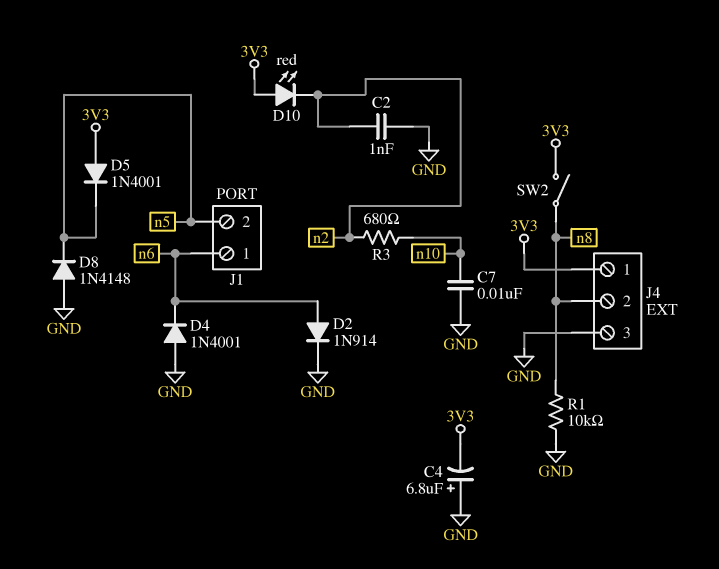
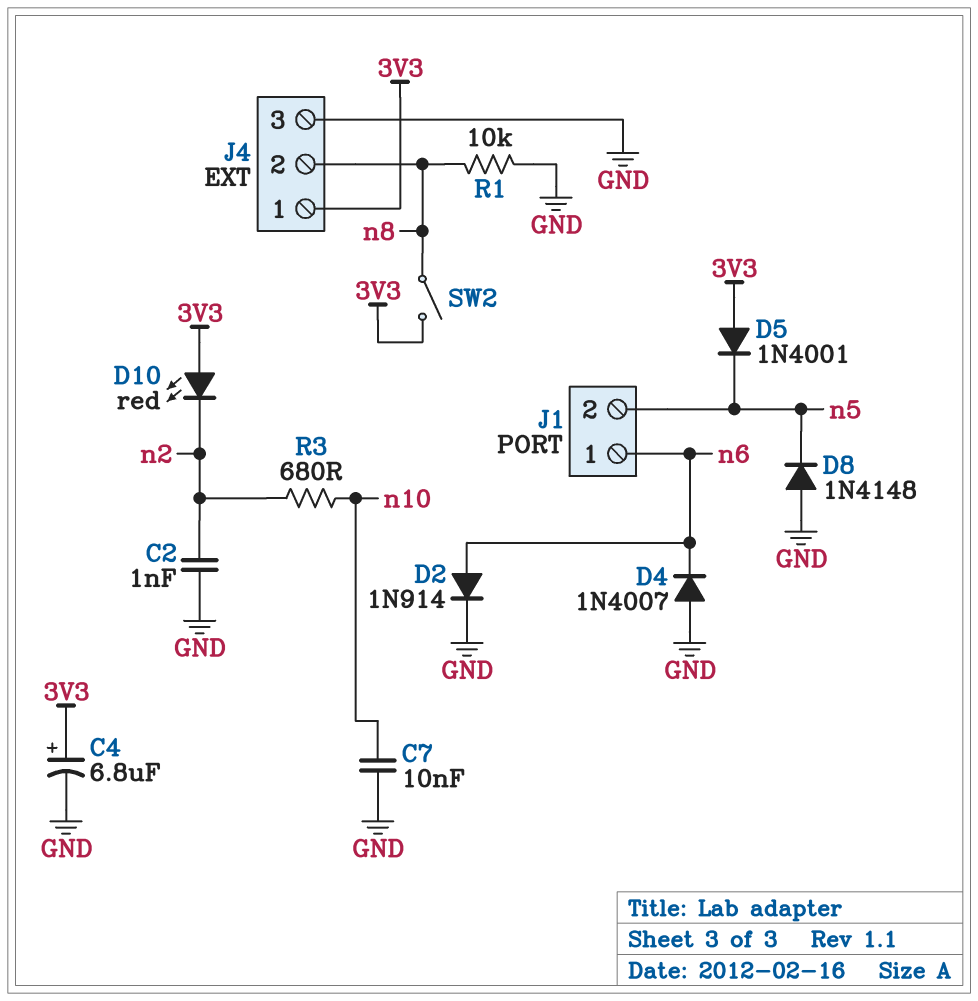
C4: 6.8uF (plus GND, minus 3V3) -> 6.8uF (plus 3V3, minus GND)
D4: diode 1N4001 (A GND, K n6) -> diode 1N4007 (A GND, K n6)

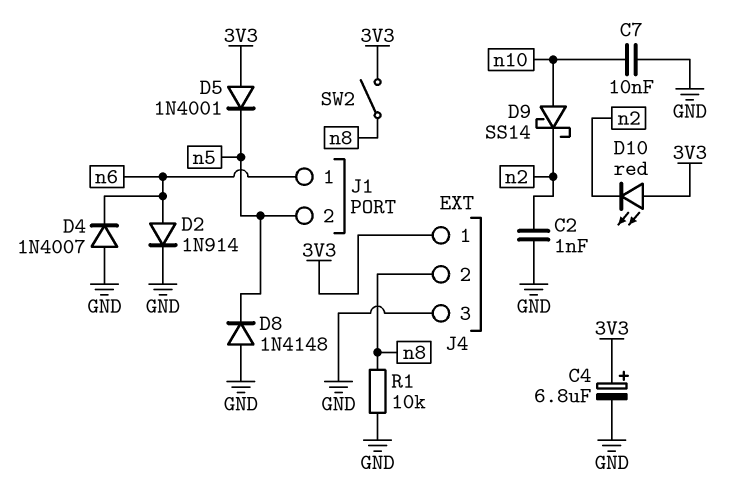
D9: none -> schottky SS14 (A n10, K n2)
R3: 680 (n2, n10) -> none

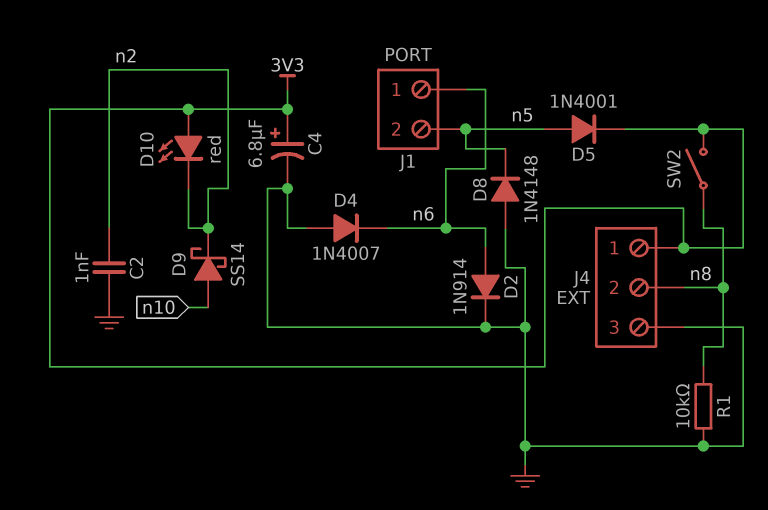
C7: 10nF (GND, n10) -> none
D5: diode 1N4001 (A 3V3, K n5) -> diode 1N4001 (A n5, K 3V3)

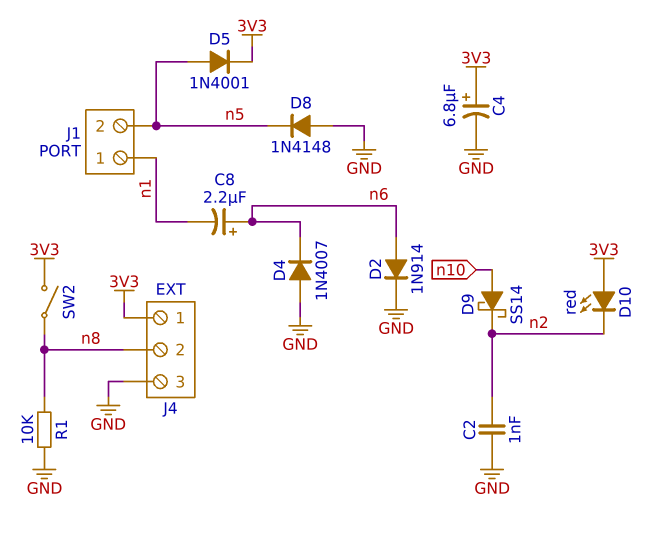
C8: none -> 2.2uF (plus n6, minus n1)
J1 pin 1: n6 -> n1

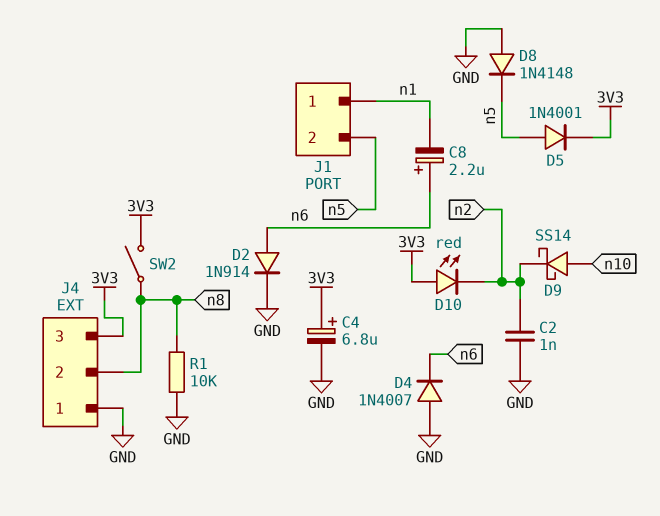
J4 pin 1: 3V3 -> GND
J4 pin 3: GND -> 3V3

